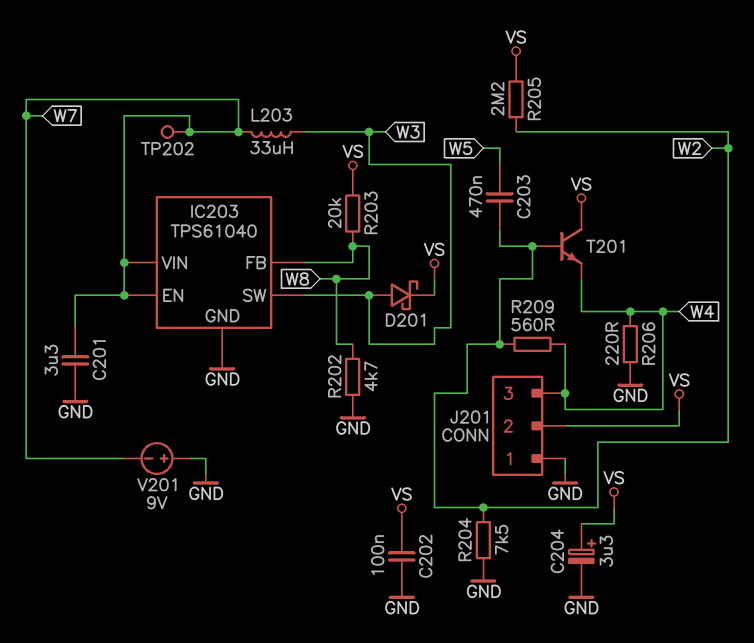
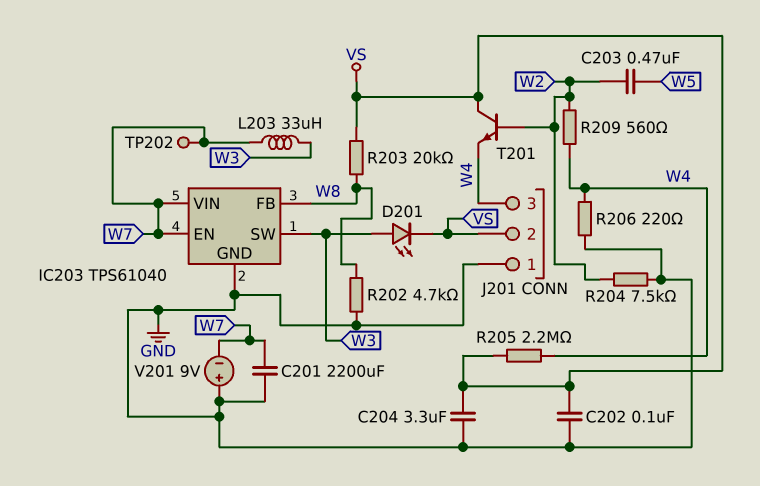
C201: 3.3uF (GND, W7) -> 2200uF (GND, W7)
C204: 3.3uF (plus VS, minus GND) -> 3.3uF (GND, VS)
D201: schottky (A W3, K VS) -> LED (A W3, K VS)
R205: 2.2M (VS, W2) -> 2.2M (VS, W4)

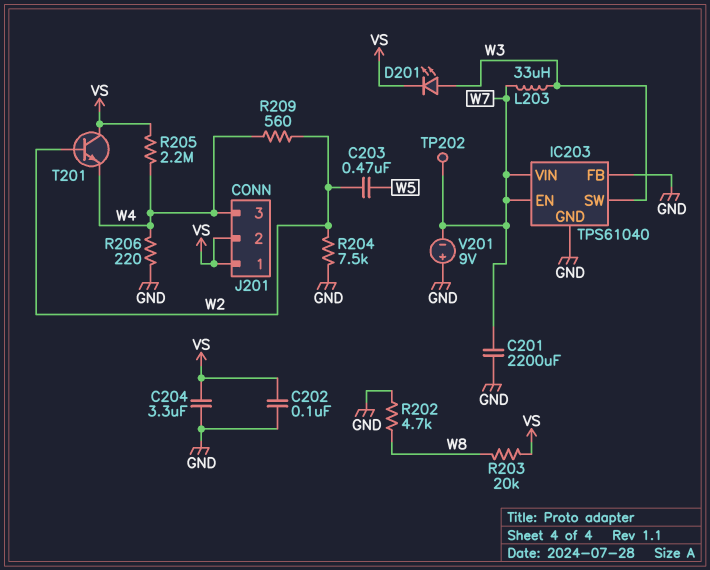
IC203 pin FB: W8 -> GND
J201 pin 1: GND -> VS

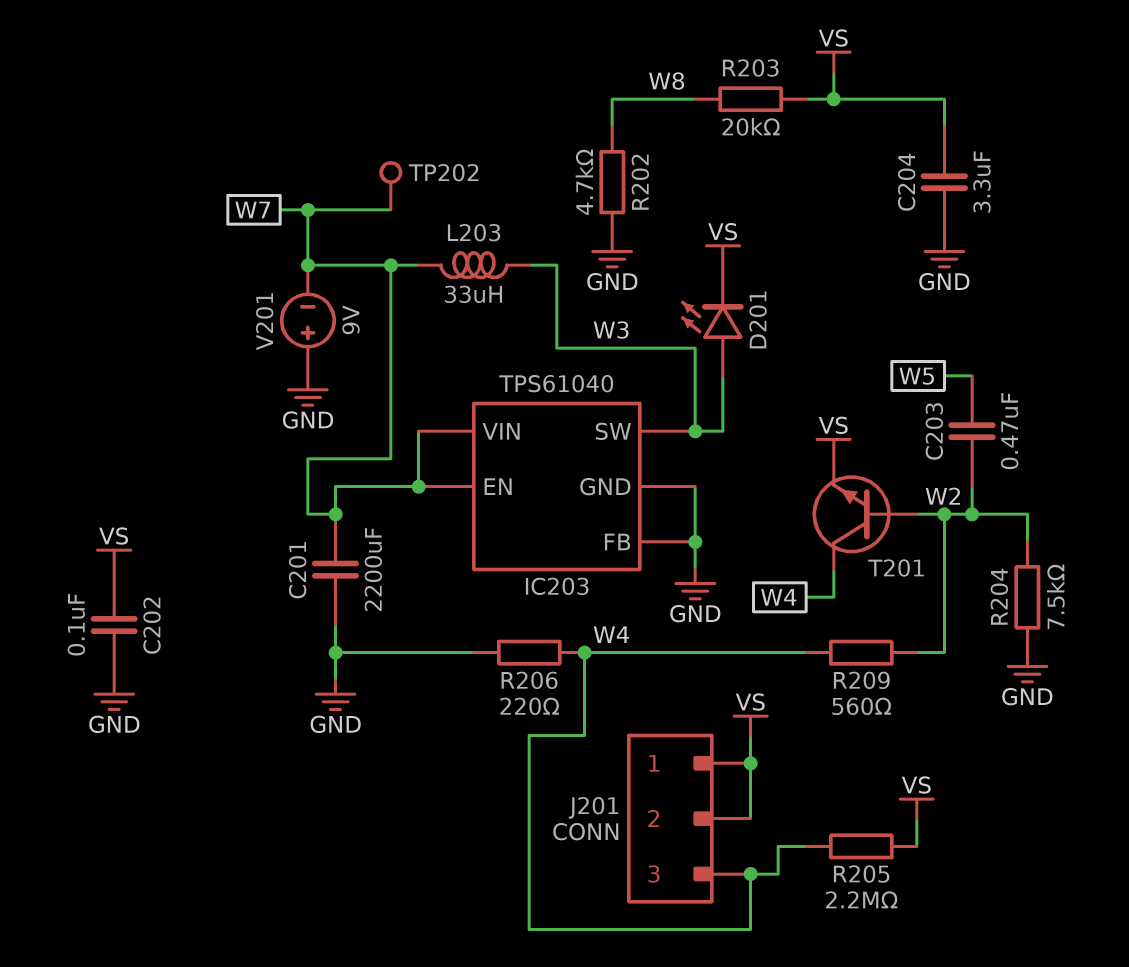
T201: NPN (B W2, C VS, E W4) -> NPN (B W2, C W4, E VS)

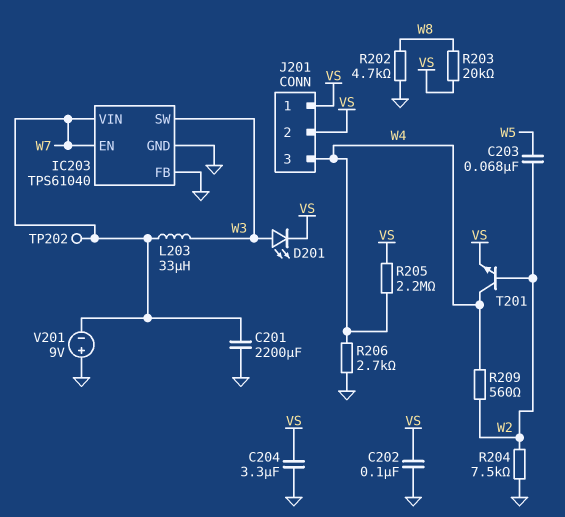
C203: 470nF (W2, W5) -> 68nF (W2, W5)
R206: 220 (GND, W4) -> 2.7k (GND, W4)

